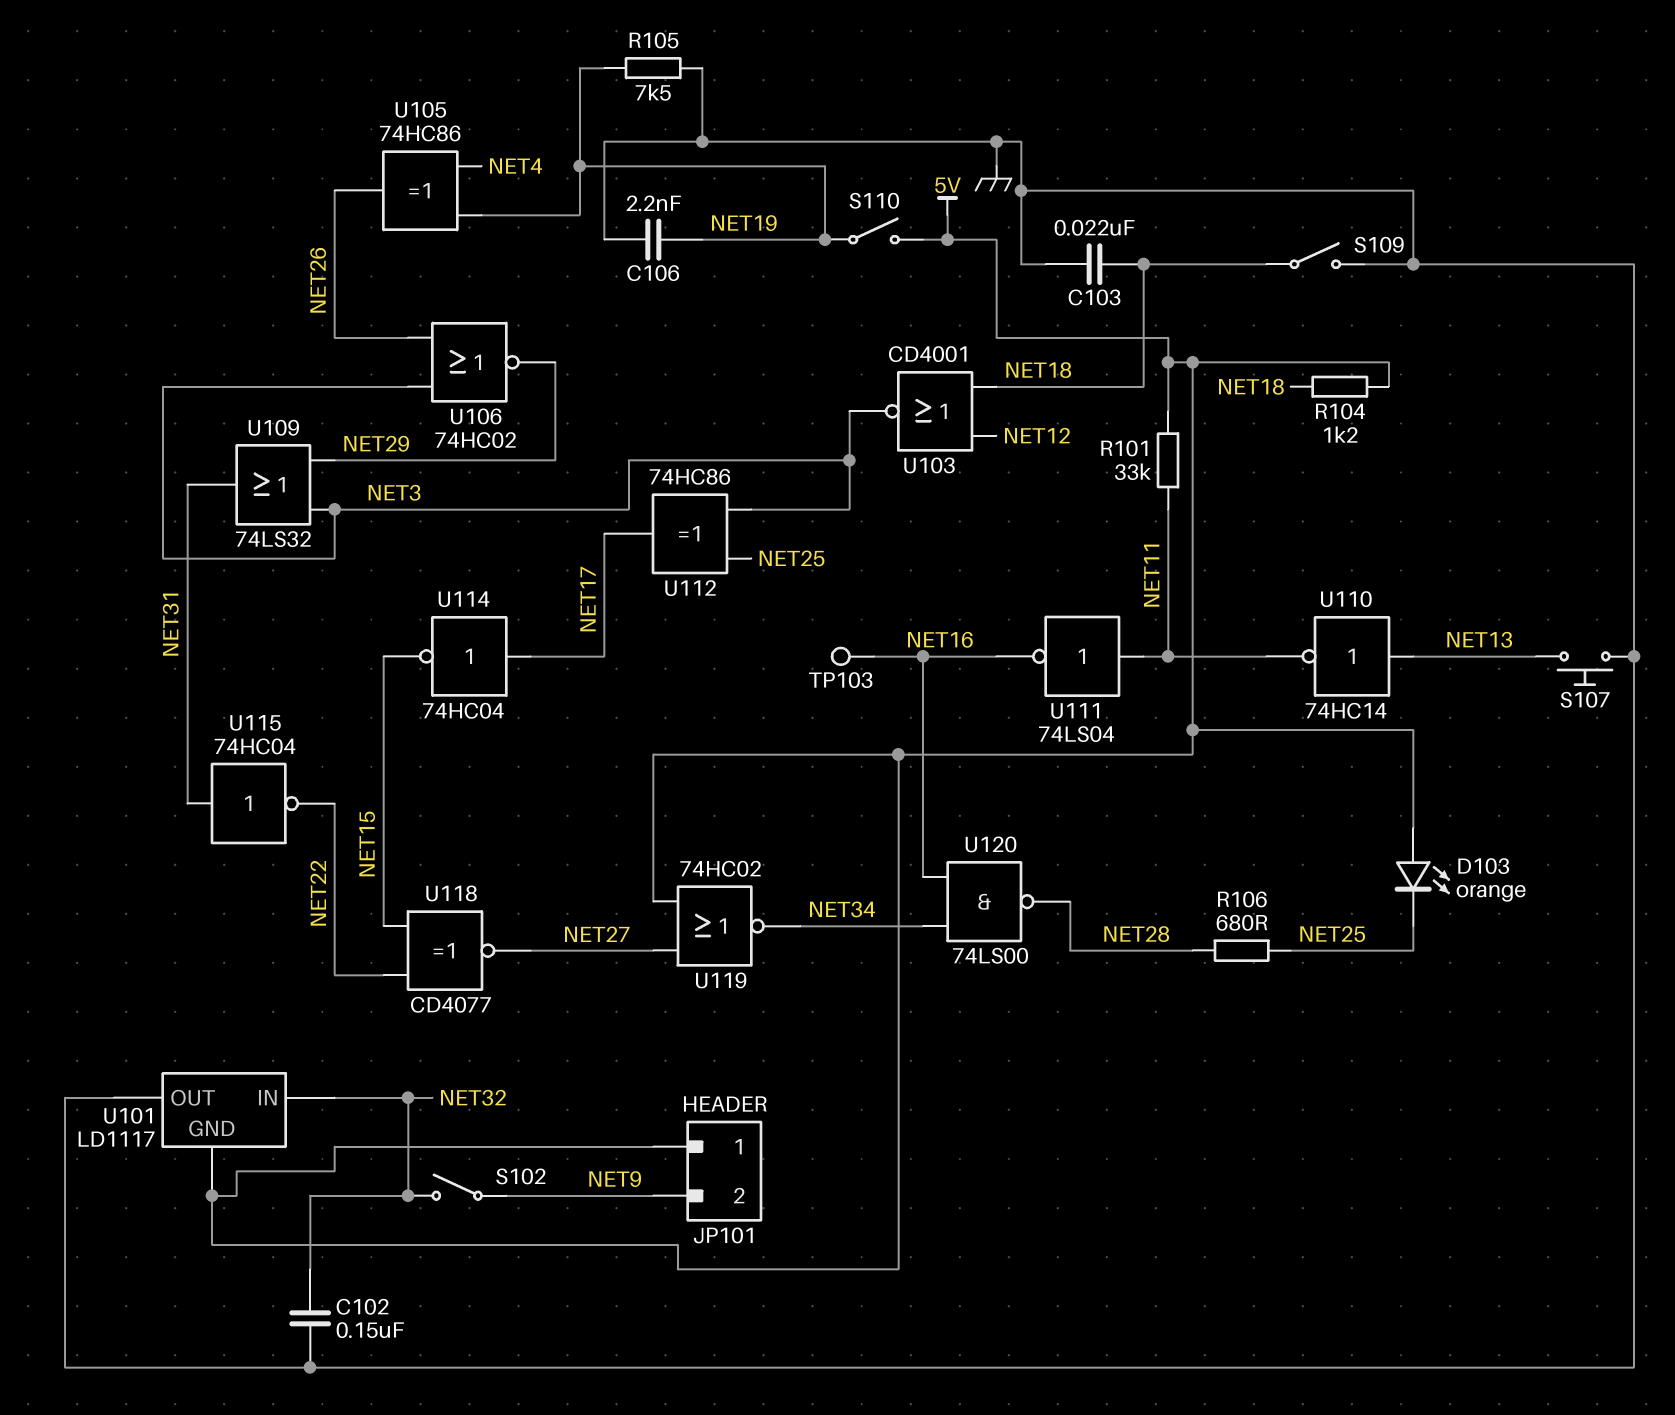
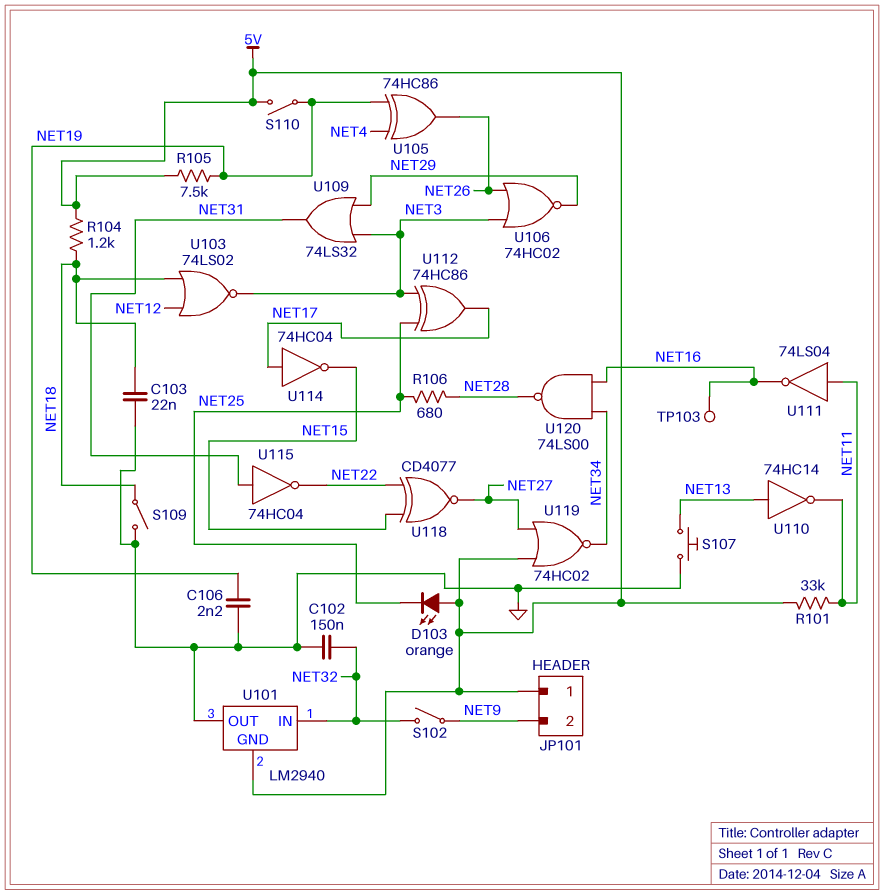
R105: 7.5k (GND, NET19) -> 7.5k (5V, NET19)
U101: LD1117 -> LM2940
U103: NOR CD4001 (in NET12, in NET18, out NET3) -> NOR 74LS02 (in NET12, in NET18, out NET3)

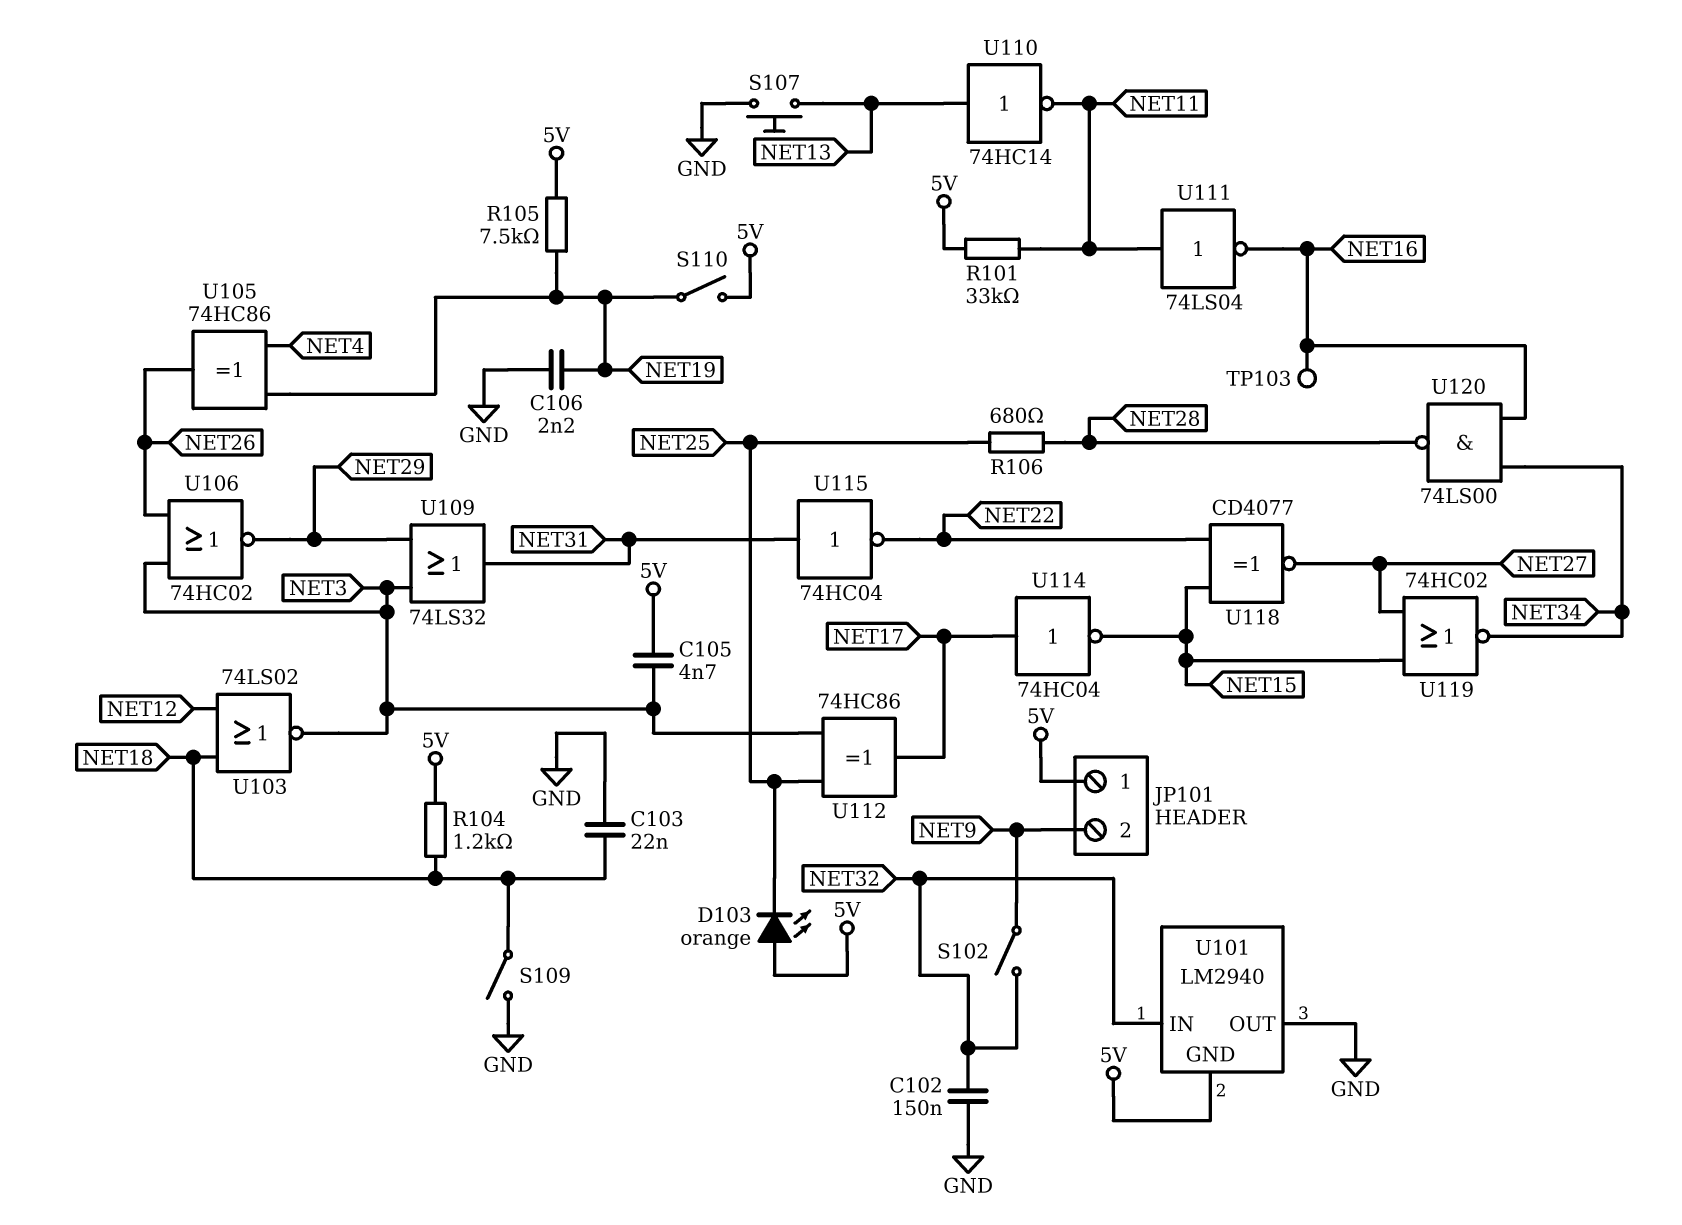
C105: none -> 4.7nF (5V, NET3)
U119: NOR 74HC02 (in 5V, in NET27, out NET34) -> NOR 74HC02 (in NET15, in NET27, out NET34)

